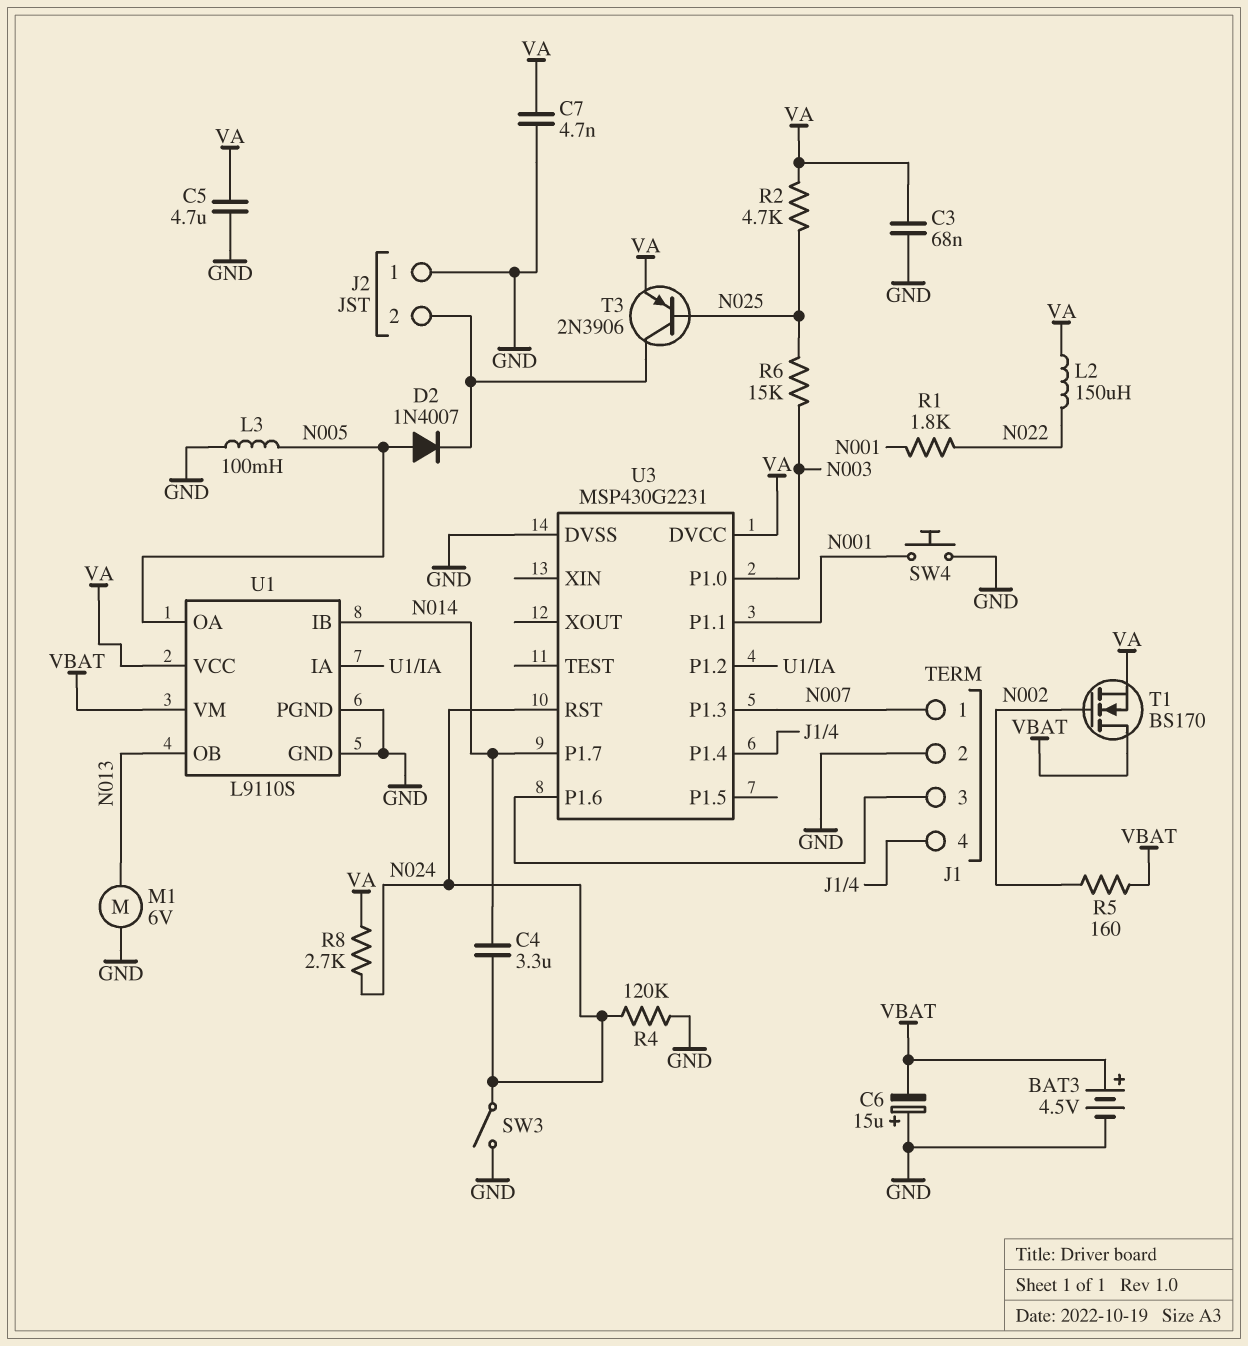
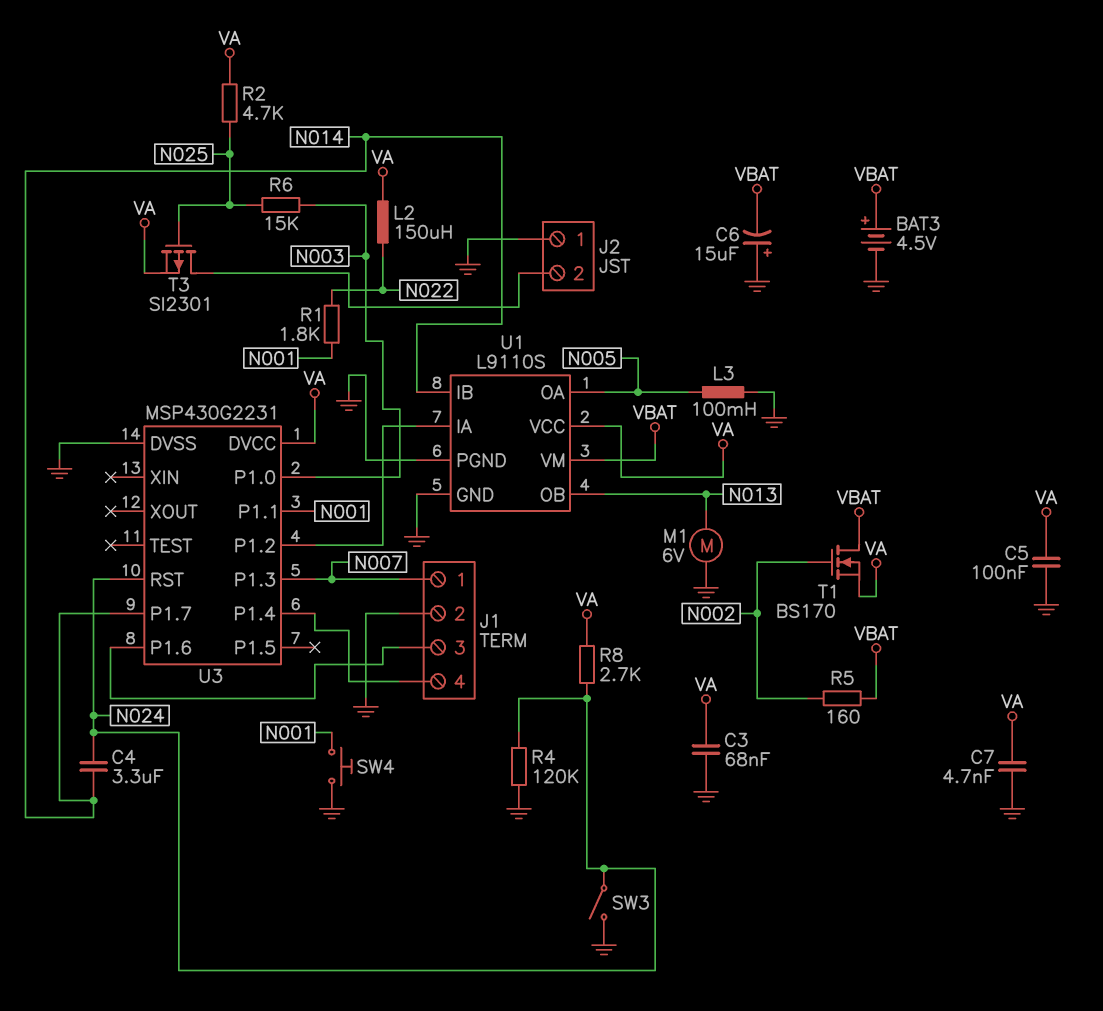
C5: 4.7uF (GND, VA) -> 100nF (GND, VA)
D2: diode 1N4007 (A N005, K J2/2) -> none
T3: PNP 2N3906 (B N025, C J2/2, E VA) -> PMOS SI2301 (G N025, D J2/2, S VA)

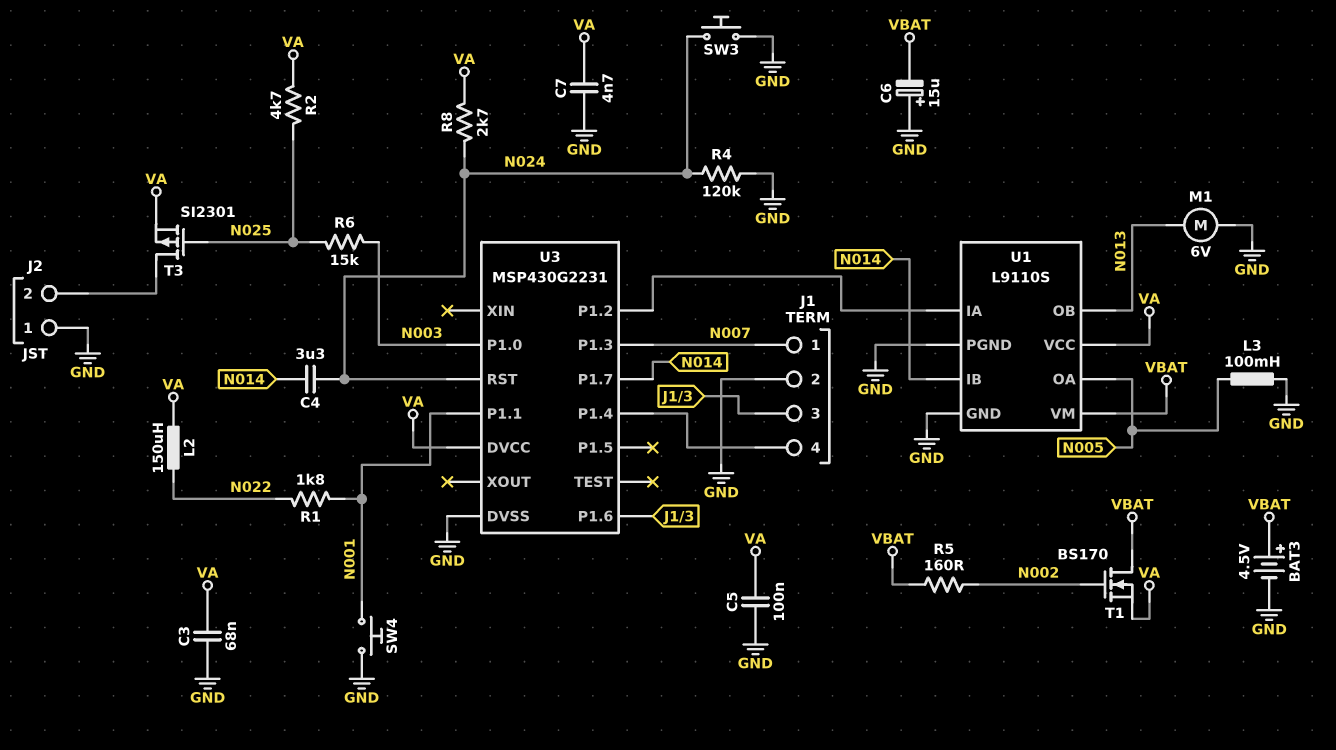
SW3: switch (GND, N024) -> button (GND, N024)

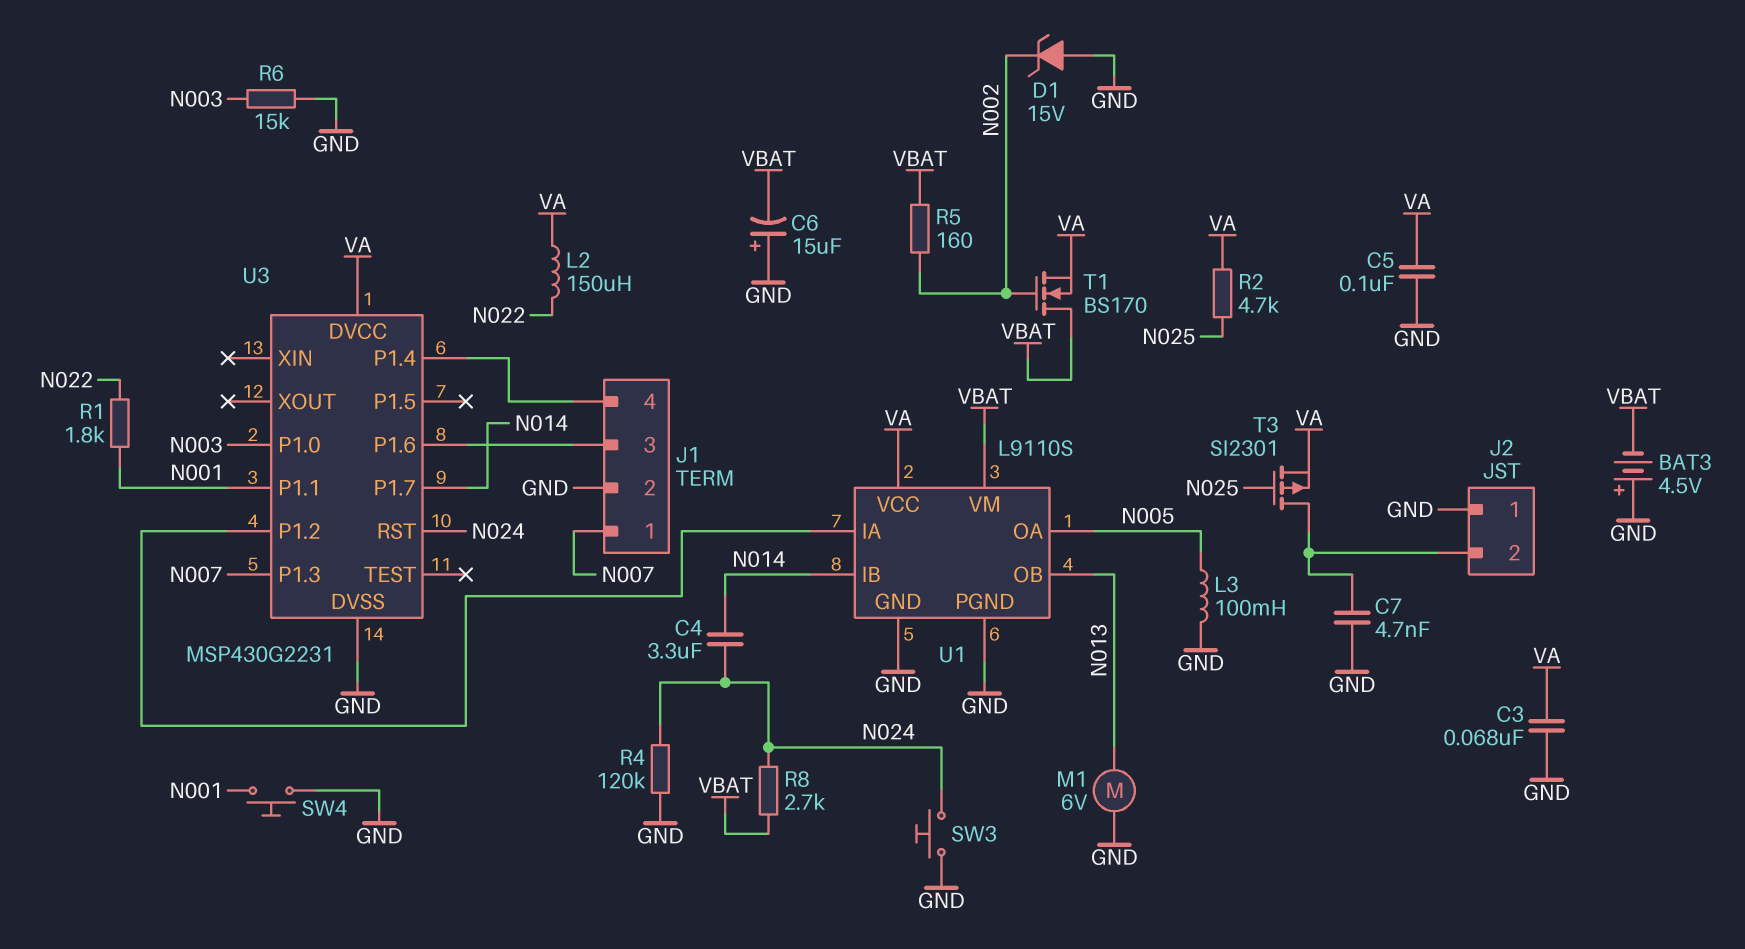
BAT3: 4.5V (plus VBAT, minus GND) -> 4.5V (plus GND, minus VBAT)
C7: 4.7nF (GND, VA) -> 4.7nF (GND, J2/2)
D1: none -> zener 15V (A GND, K N002)
R6: 15k (N003, N025) -> 15k (GND, N003)
R8: 2.7k (N024, VA) -> 2.7k (N024, VBAT)

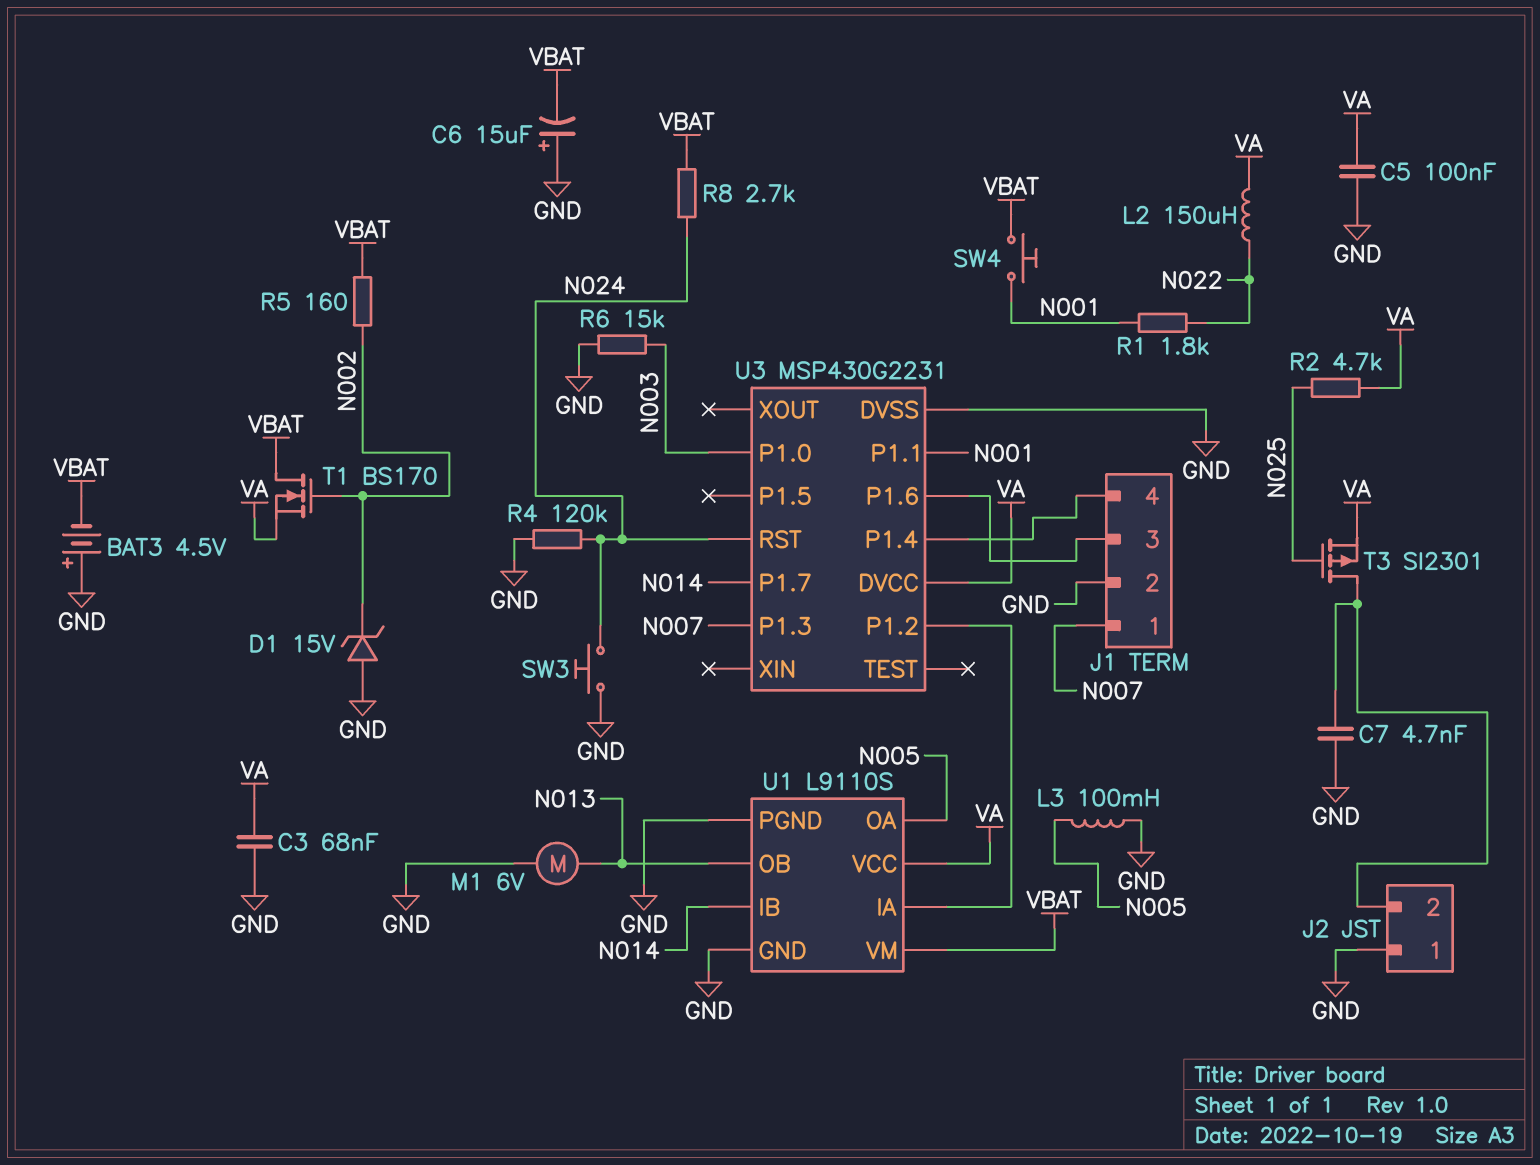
C4: 3.3uF (N014, N024) -> none
SW4: button (GND, N001) -> button (N001, VBAT)

